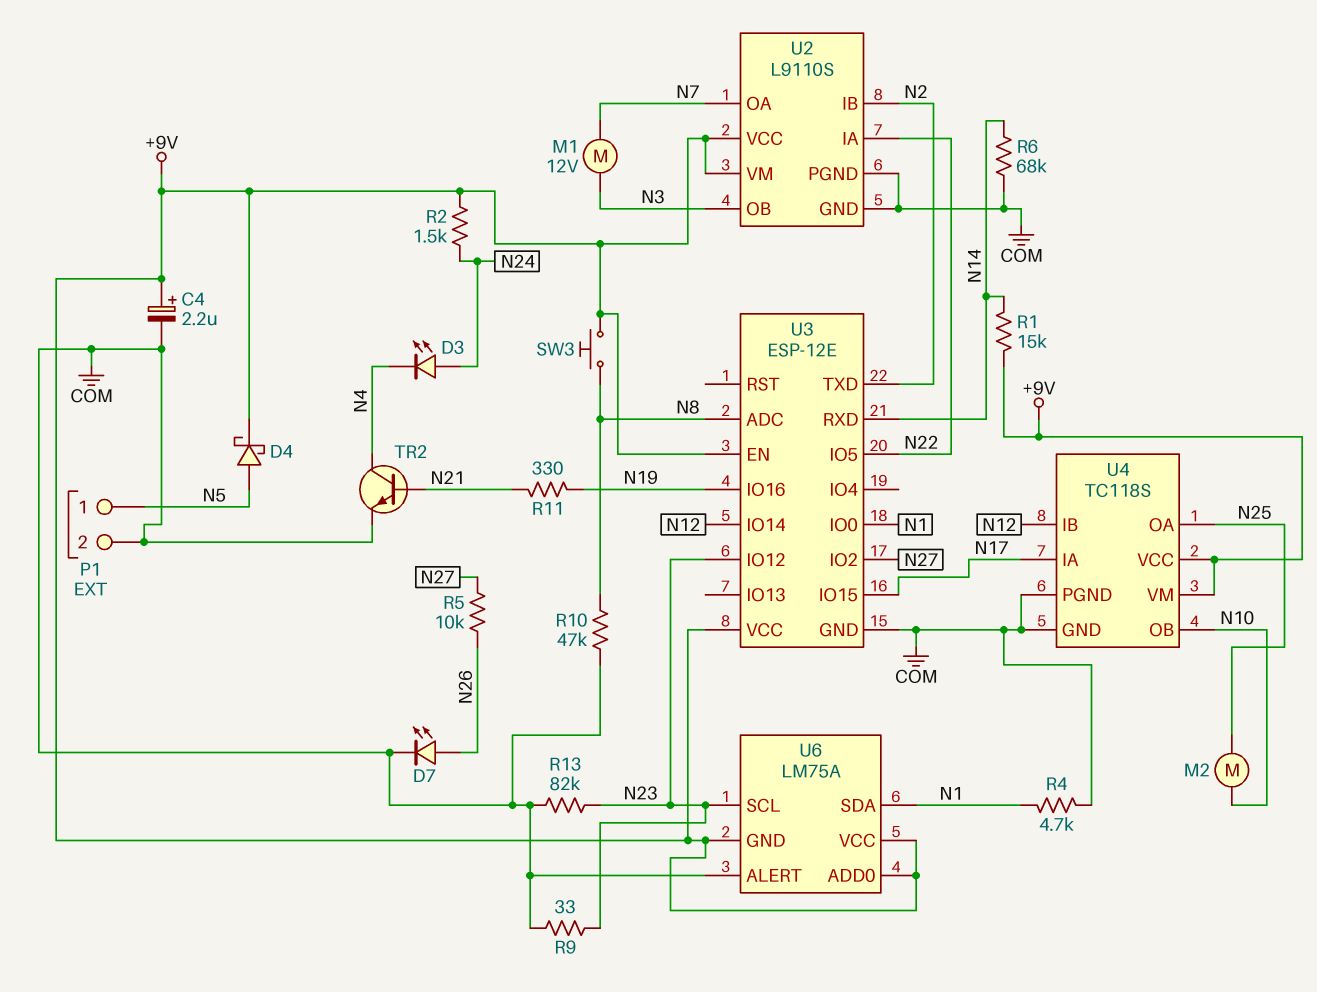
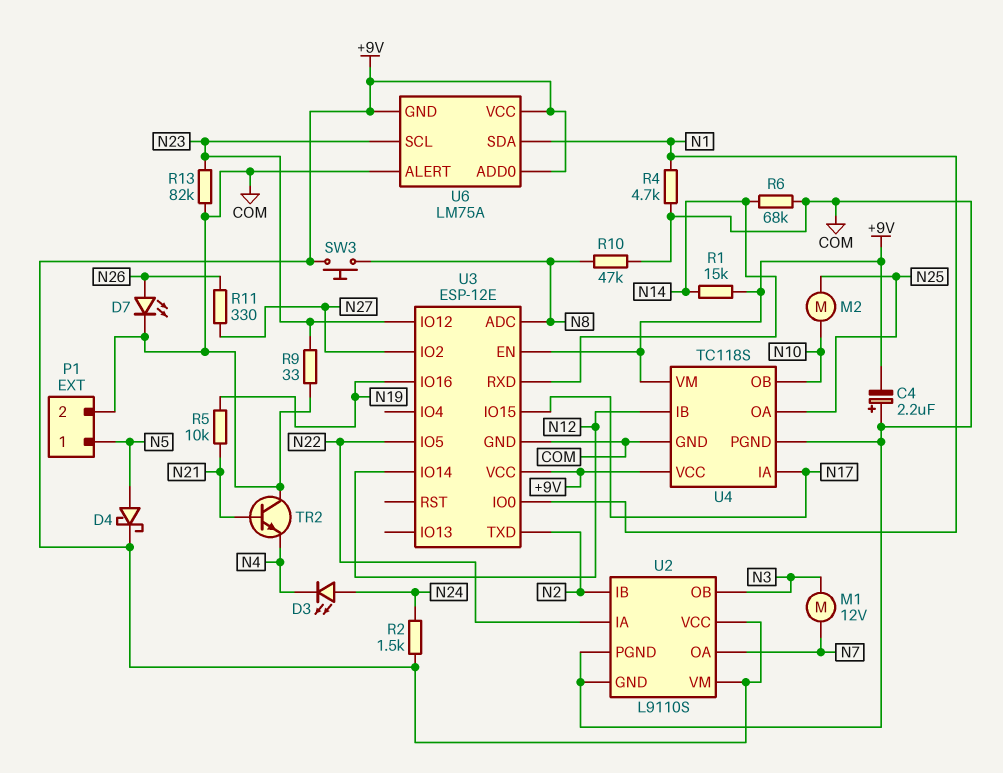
C4: 2.2uF (plus +9V, minus COM) -> 2.2uF (plus COM, minus +9V)
R5: 10k (N26, N27) -> 10k (N19, N21)
R11: 330 (N19, N21) -> 330 (N26, N27)
TR2: NPN (B N21, C N4, E COM) -> NPN (B N21, C COM, E N4)

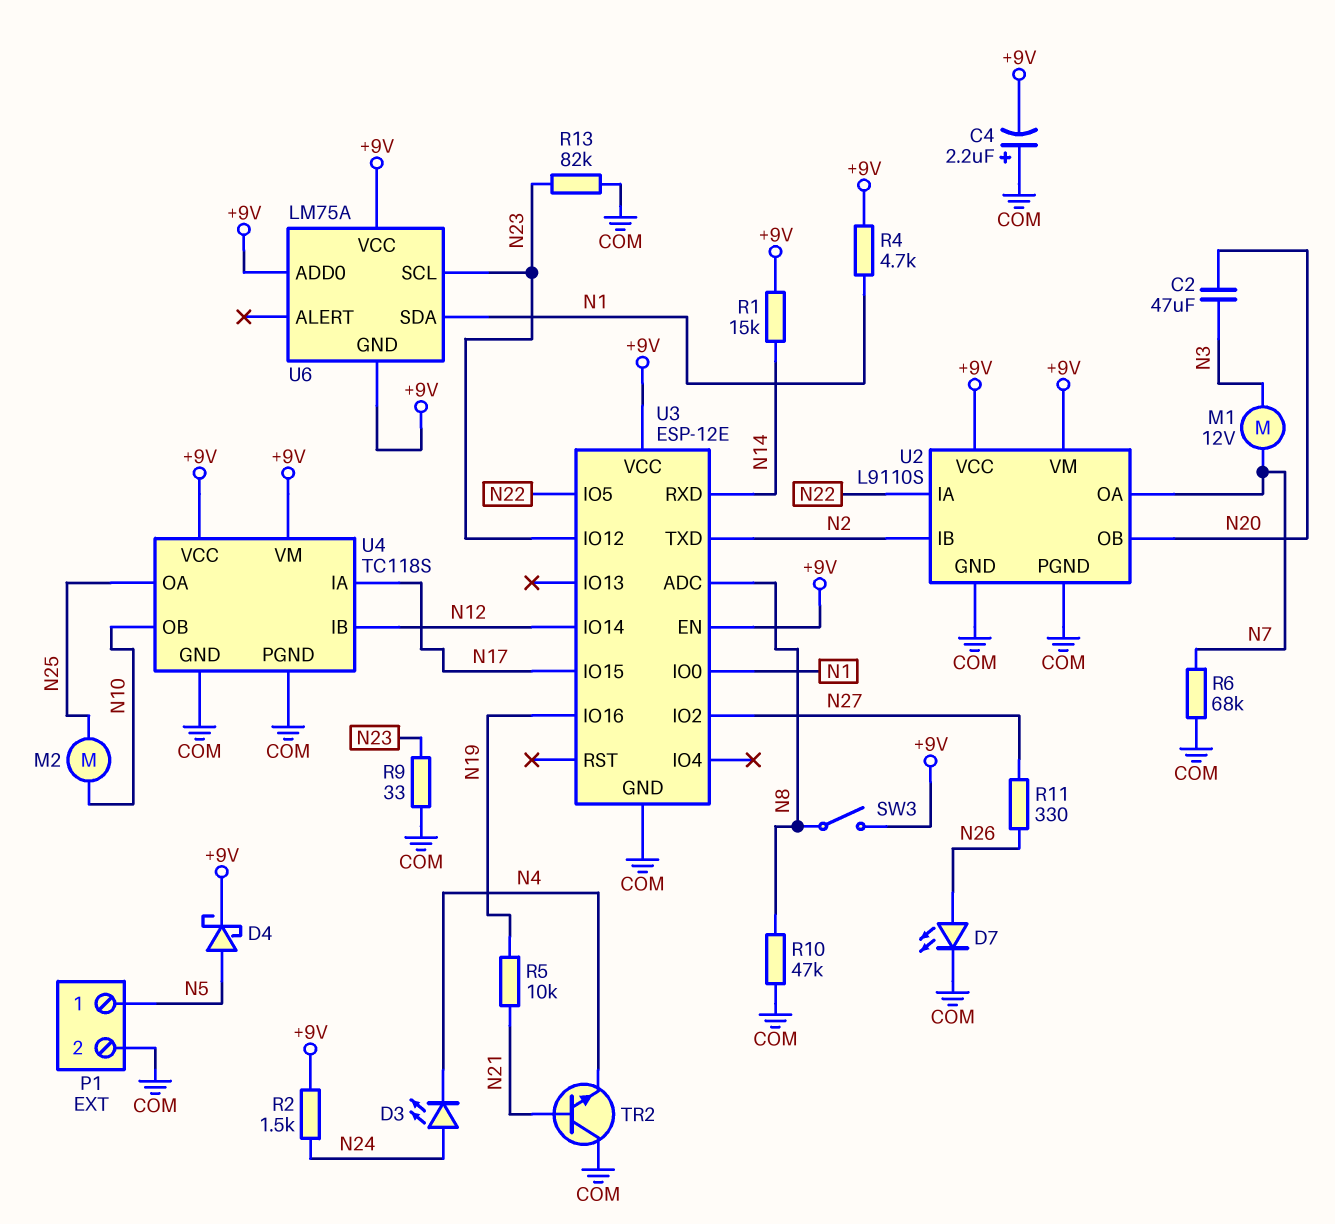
C2: none -> 47uF (N3, N20)
R4: 4.7k (COM, N1) -> 4.7k (+9V, N1)
R6: 68k (COM, N14) -> 68k (COM, N7)
SW3: button (+9V, N8) -> switch (+9V, N8)
U2 pin OB: N3 -> N20
U6 pin ALERT: COM -> none

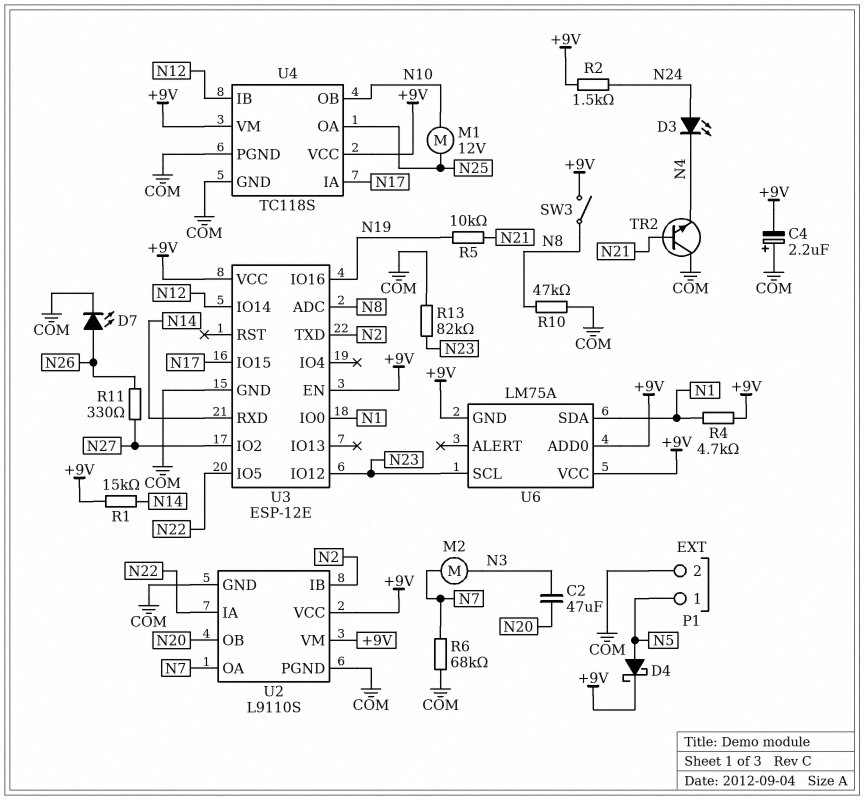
M1: motor 12V (N3, N7) -> motor 12V (N10, N25)
M2: motor (N10, N25) -> motor (N3, N7)
R9: 33 (COM, N23) -> none

